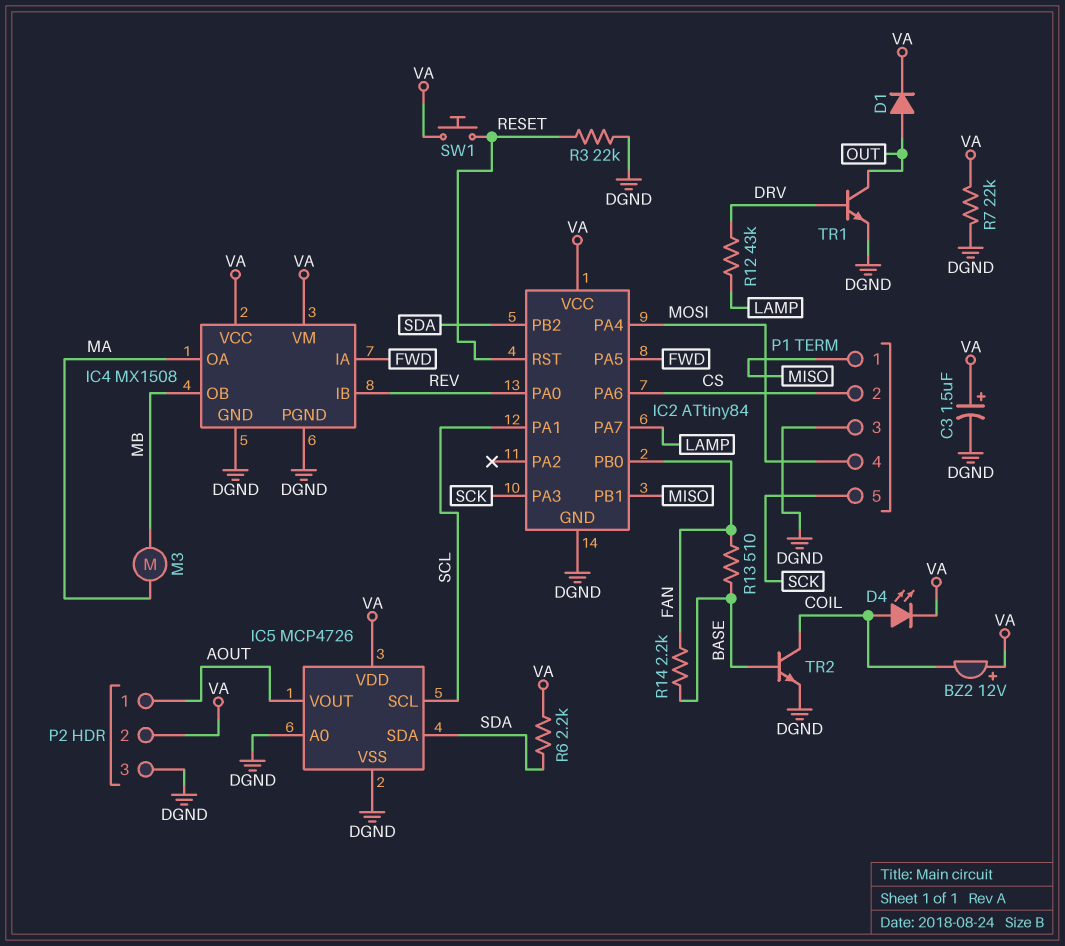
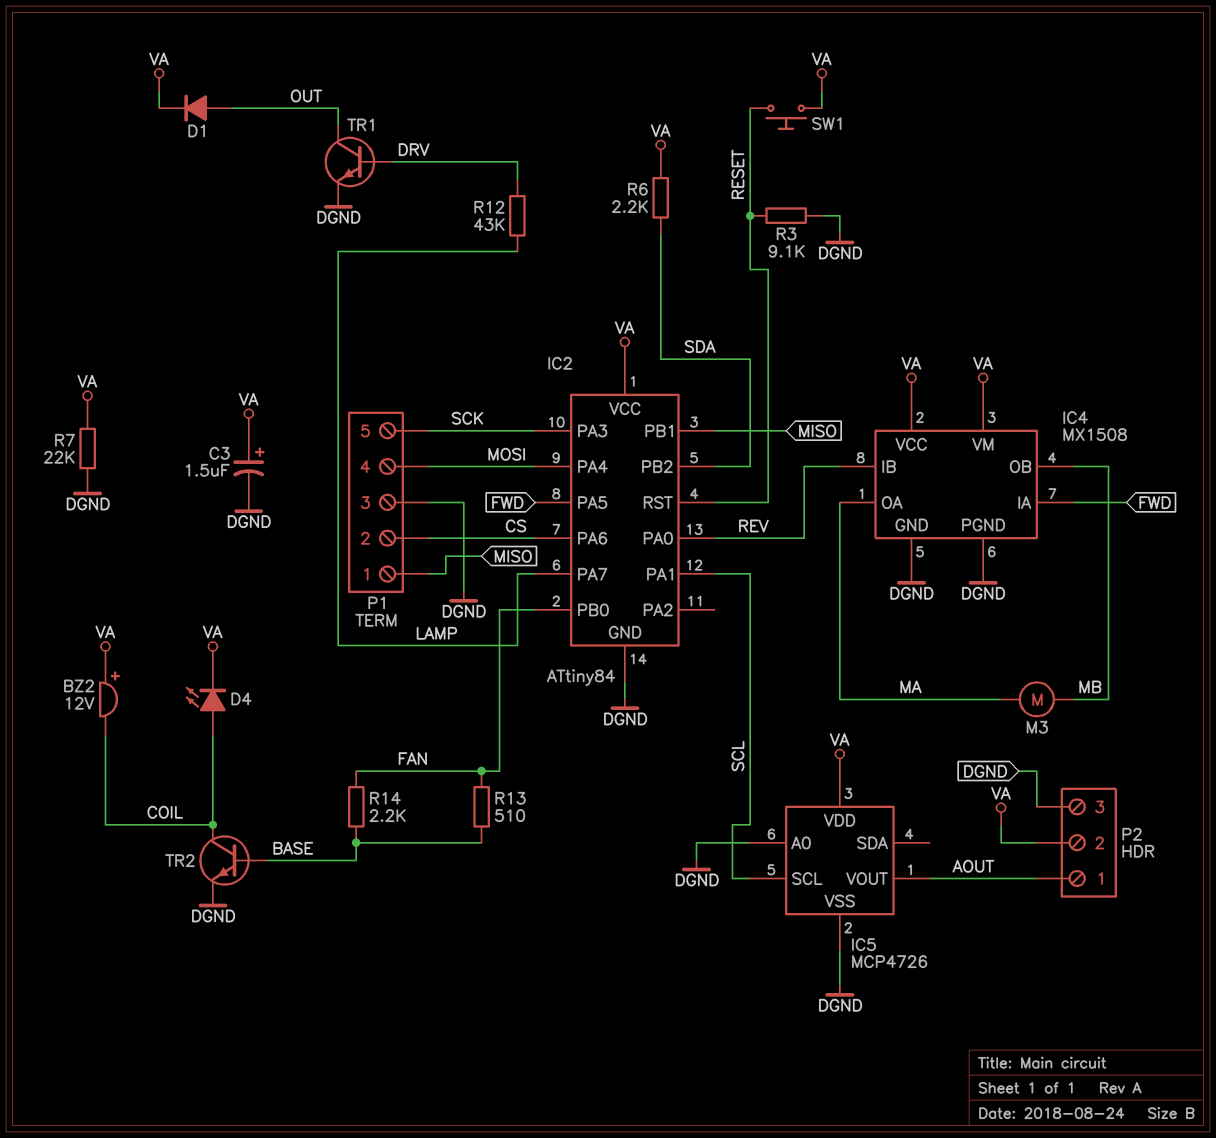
IC5 pin SDA: SDA -> none
R3: 22k (DGND, RESET) -> 9.1k (DGND, RESET)

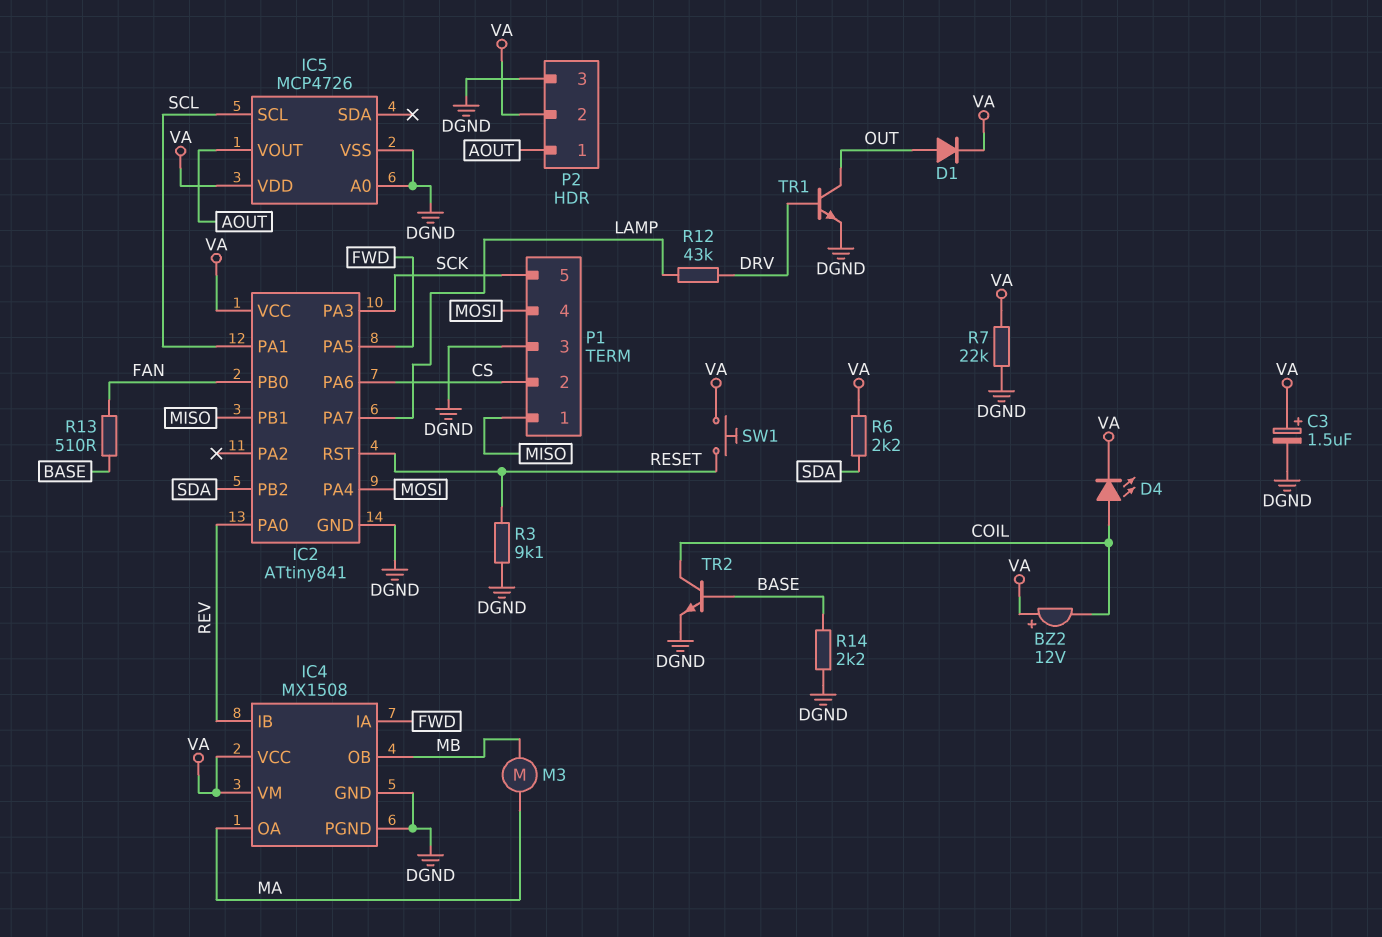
IC2: ATtiny84 -> ATtiny841
R14: 2.2k (BASE, FAN) -> 2.2k (BASE, DGND)

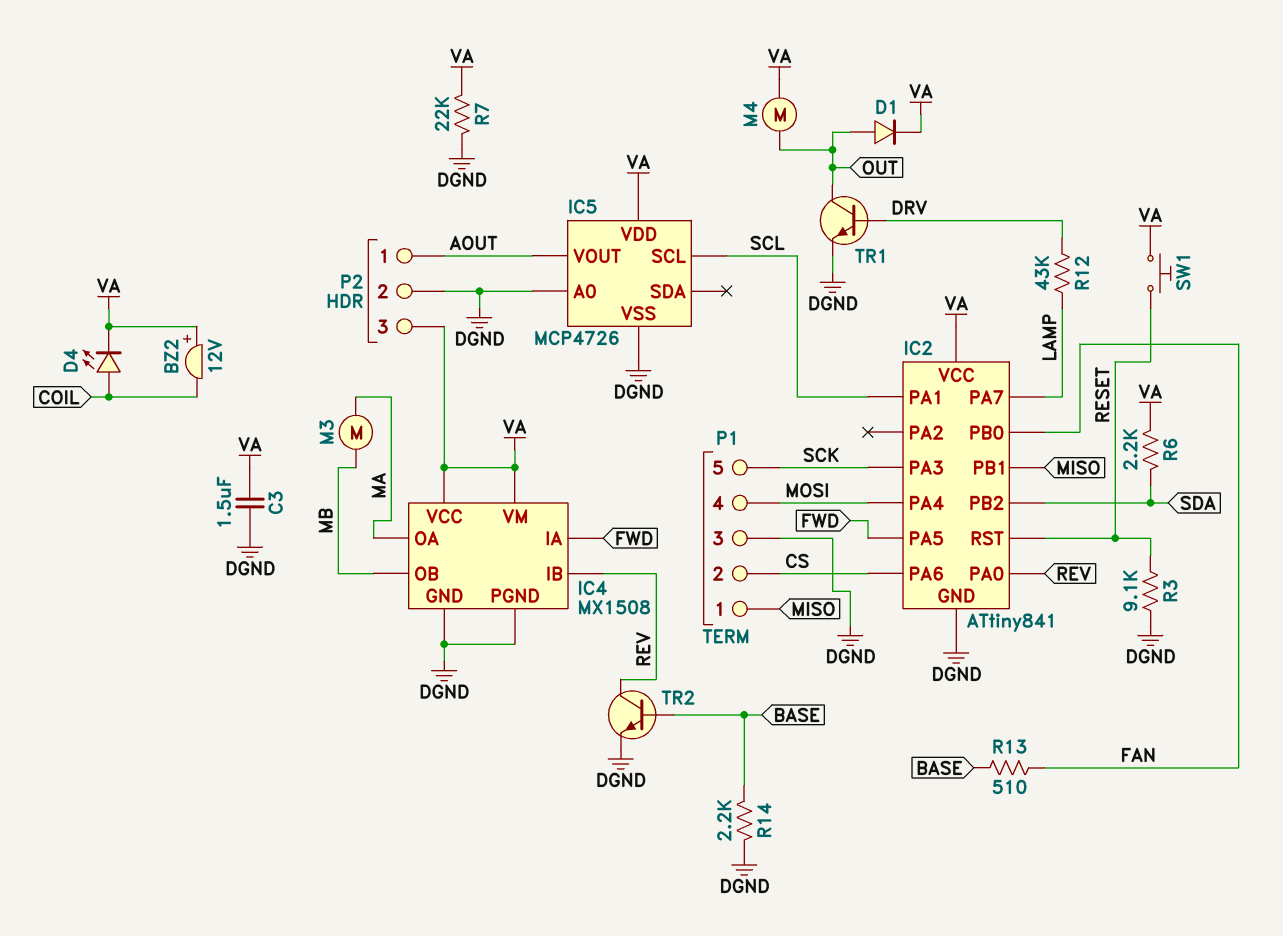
C3: 1.5uF (plus VA, minus DGND) -> 1.5uF (DGND, VA)
M4: none -> motor (OUT, VA)
P2 pin 2: VA -> DGND
P2 pin 3: DGND -> VA
TR2: NPN (B BASE, C COIL, E DGND) -> NPN (B BASE, C REV, E DGND)

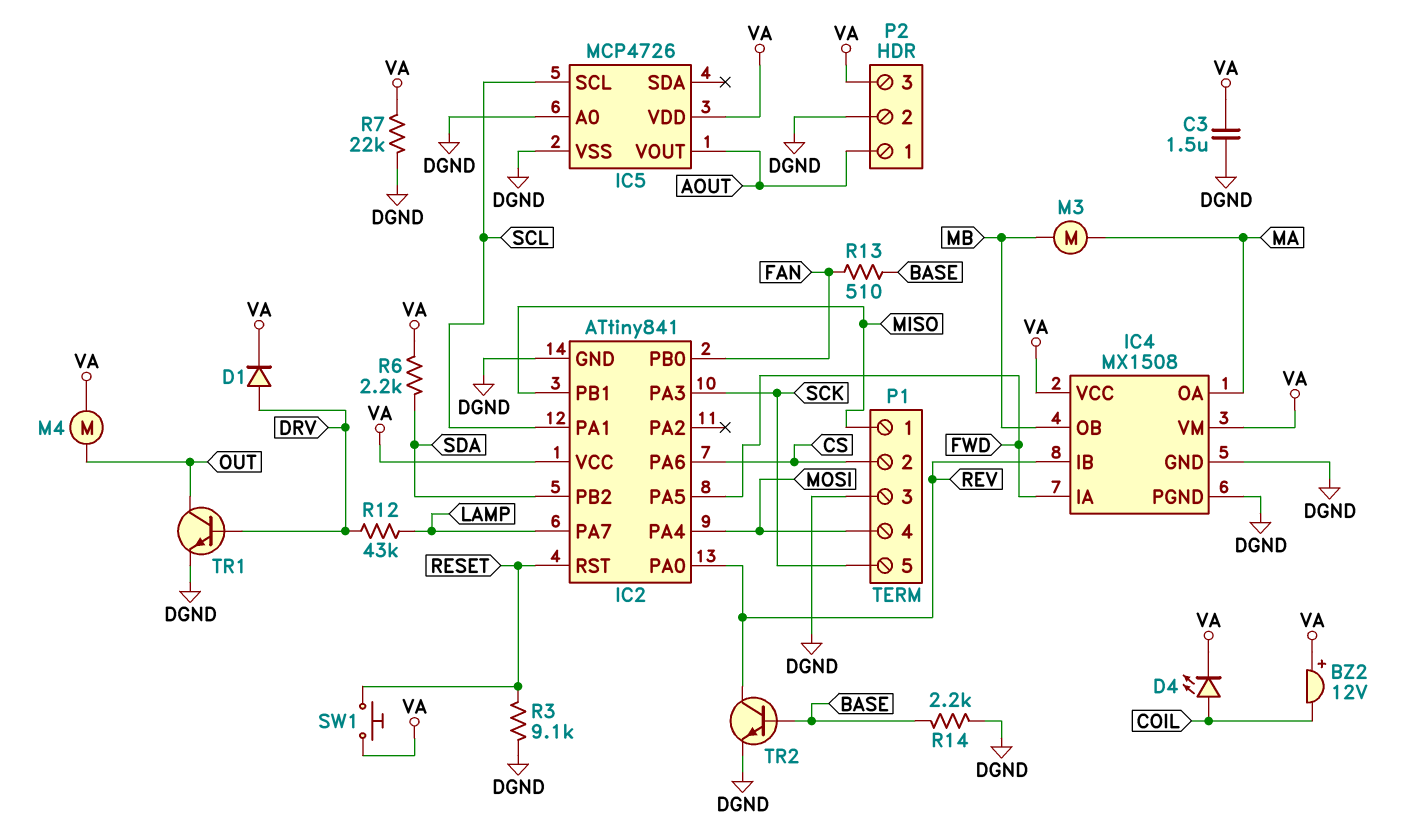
D1: diode (A OUT, K VA) -> diode (A DRV, K VA)

